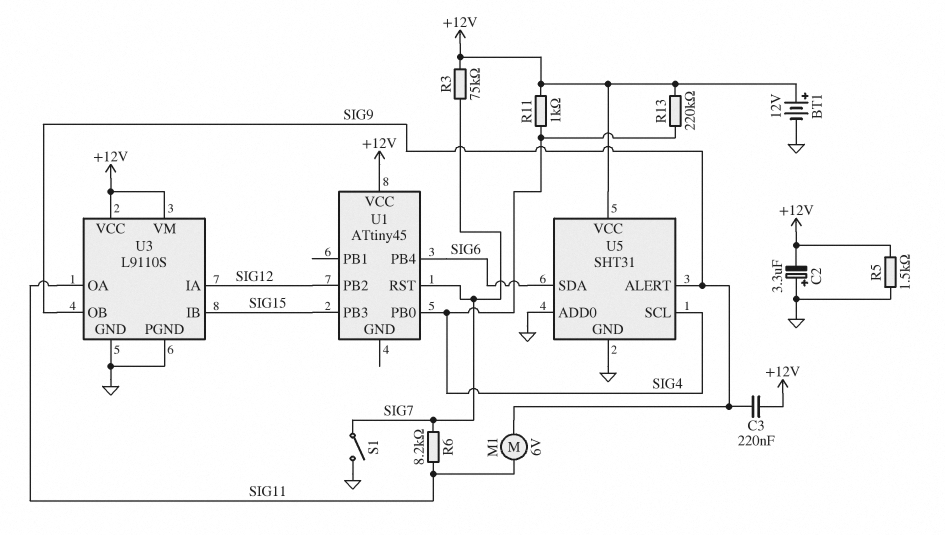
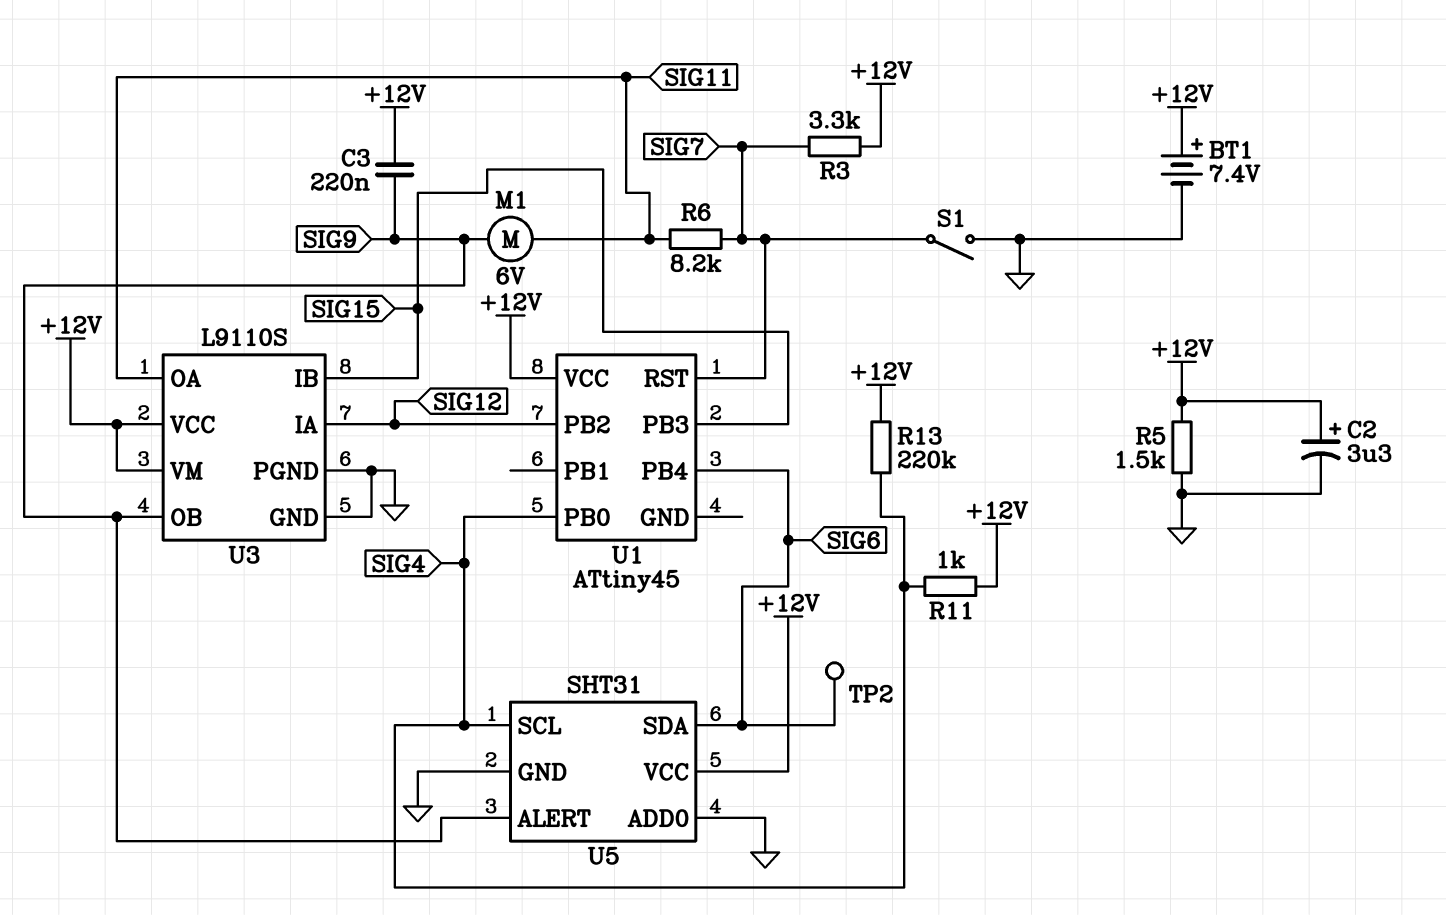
BT1: 12V (plus +12V, minus GND) -> 7.4V (plus +12V, minus GND)
C2: 3.3uF (plus GND, minus +12V) -> 3.3uF (plus +12V, minus GND)
R3: 75k (+12V, SIG7) -> 3.3k (+12V, SIG7)
TP2: none -> test point (SIG6)

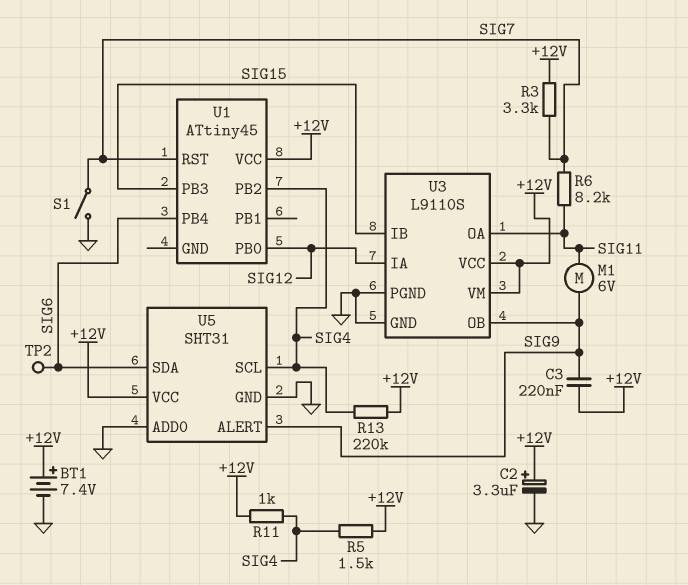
R5: 1.5k (+12V, GND) -> 1.5k (+12V, SIG4)
U1 pin PB0: SIG4 -> SIG12
U1 pin PB2: SIG12 -> SIG4

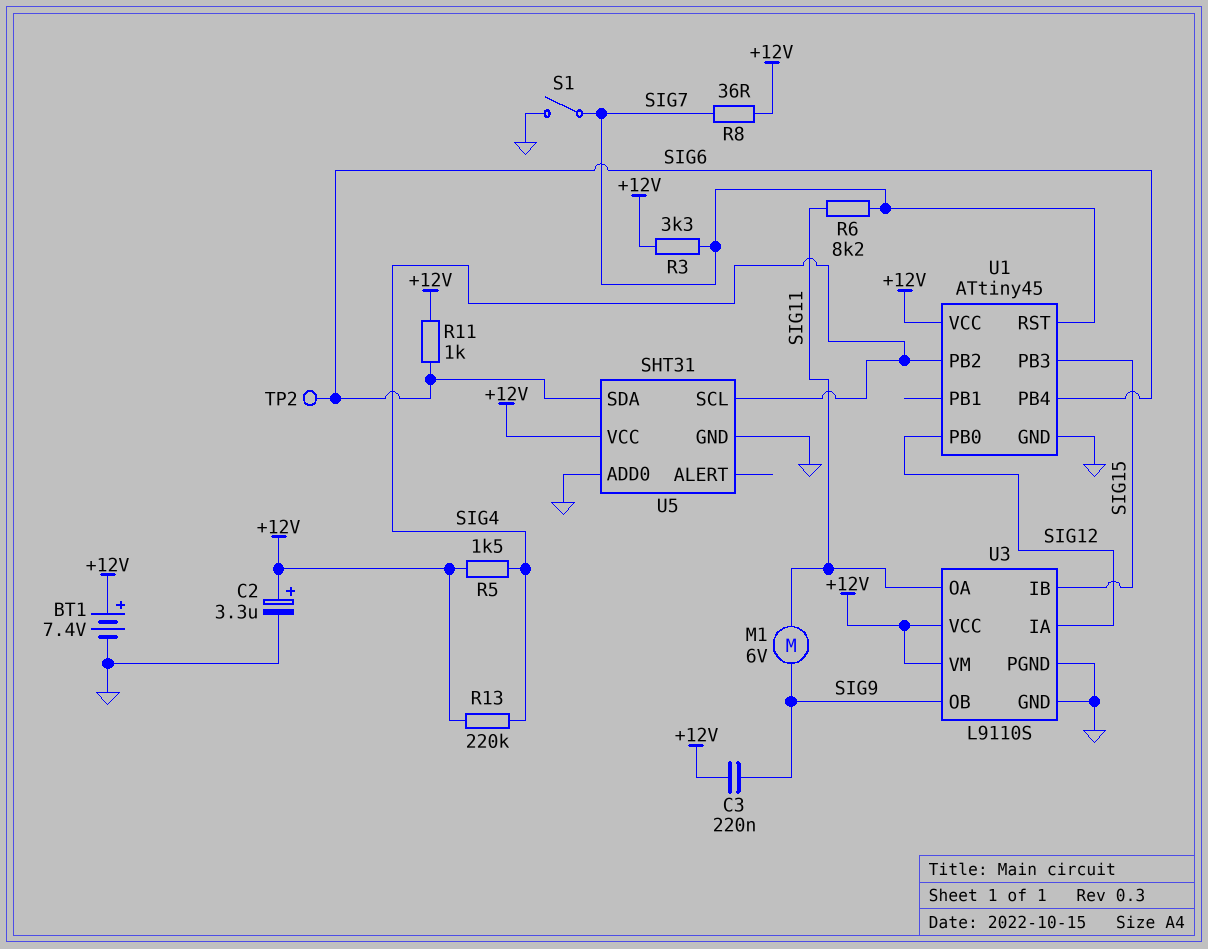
R8: none -> 36 (+12V, SIG7)
R11: 1k (+12V, SIG4) -> 1k (+12V, SIG6)
U1 pin GND: none -> GND
U5 pin ALERT: SIG9 -> none

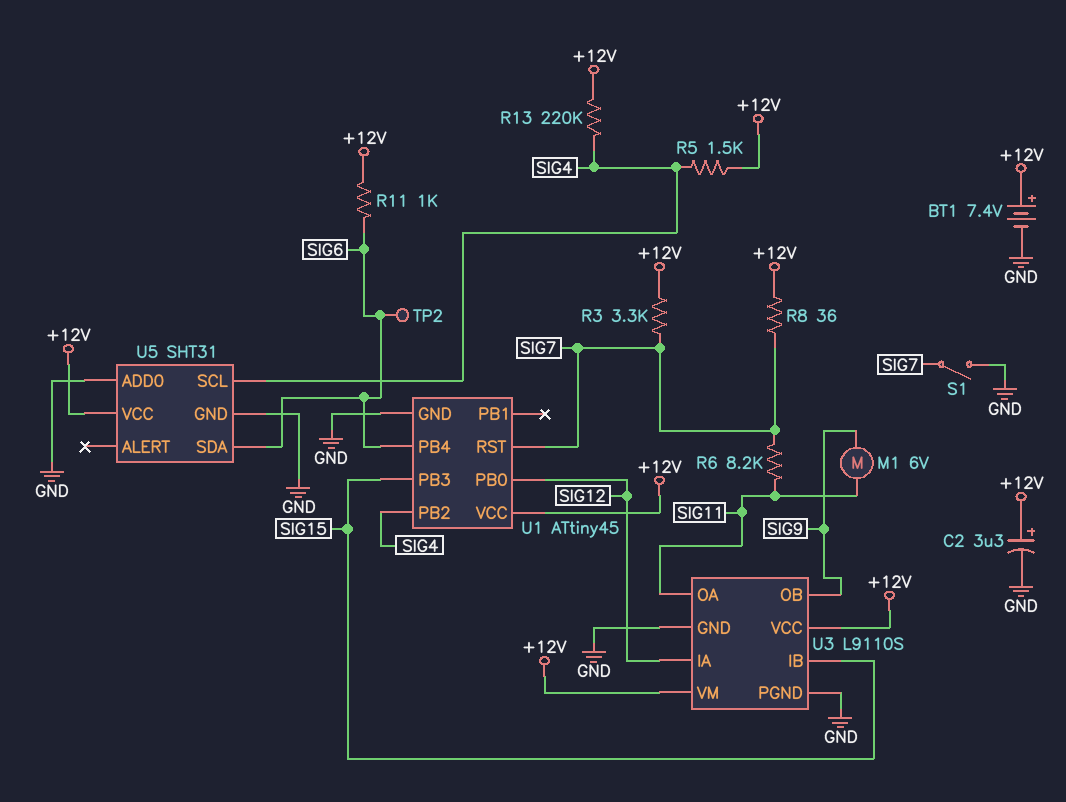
C3: 220nF (+12V, SIG9) -> none

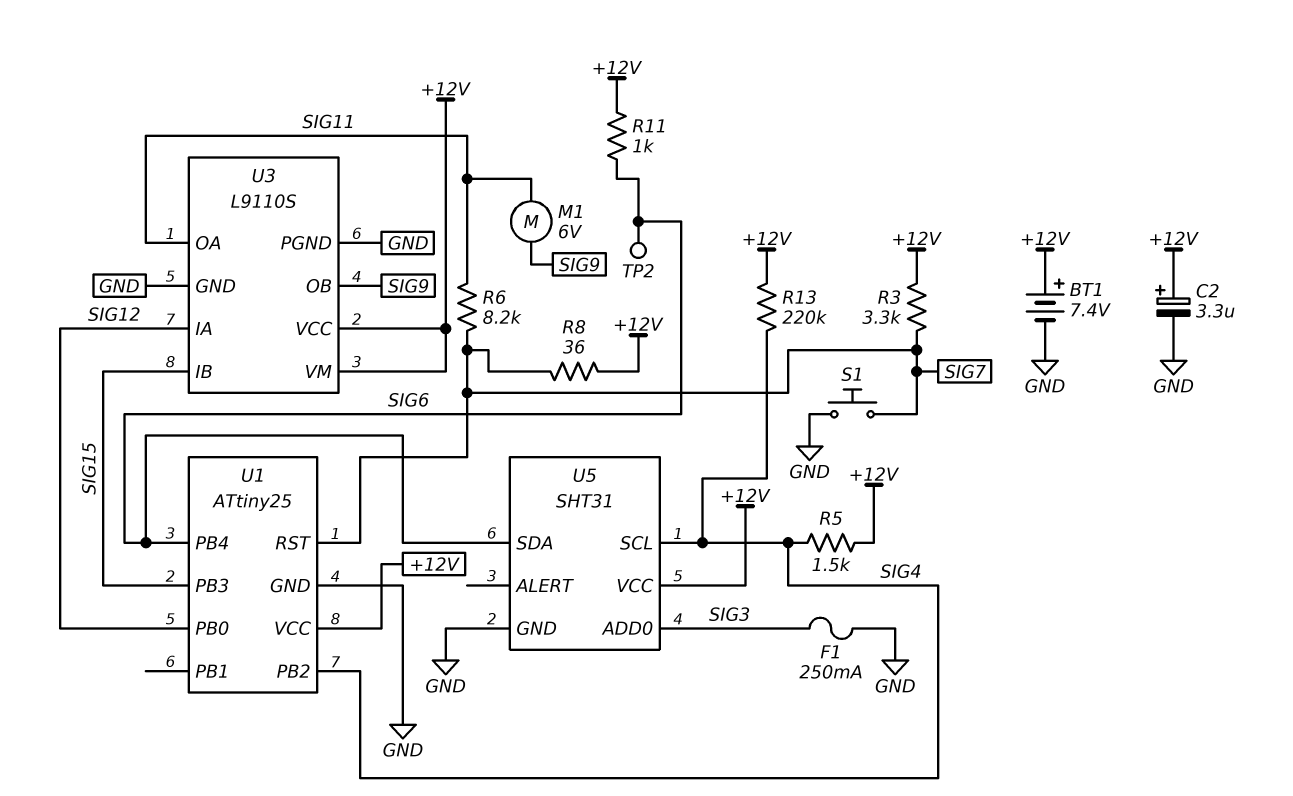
F1: none -> 250mA (GND, SIG3)
S1: switch (GND, SIG7) -> button (GND, SIG7)
U1: ATtiny45 -> ATtiny25
U5 pin ADD0: GND -> SIG3

